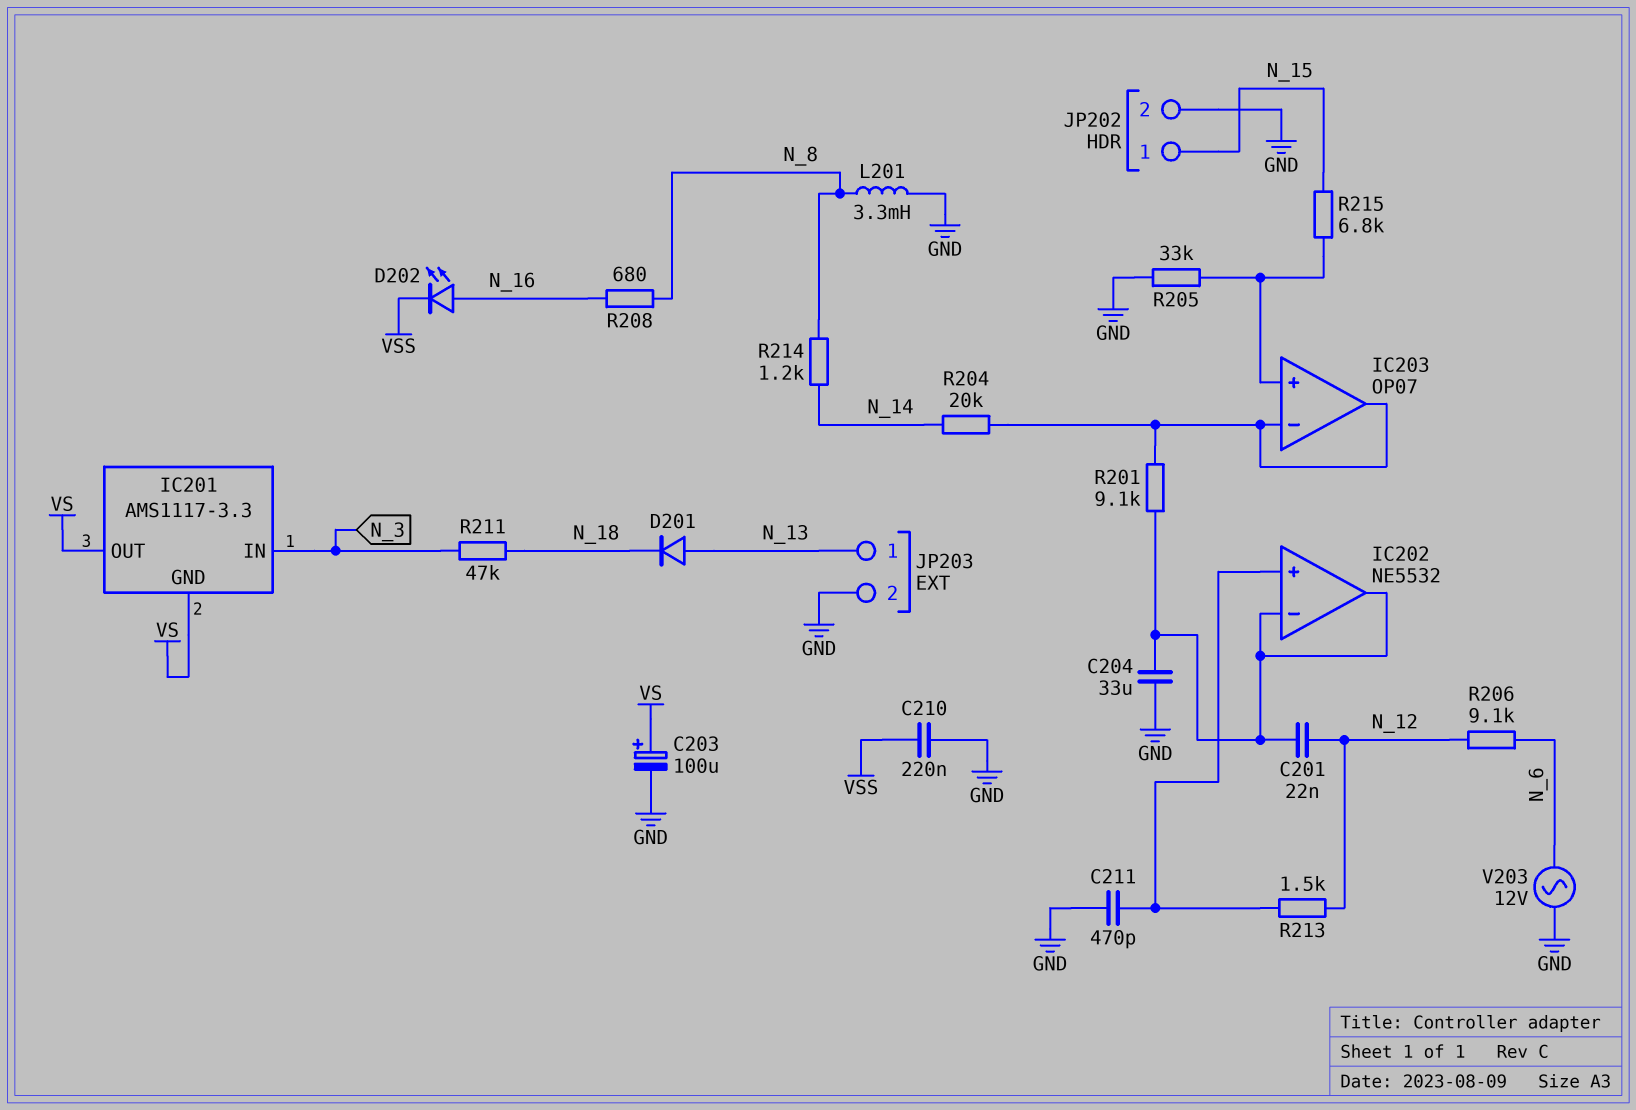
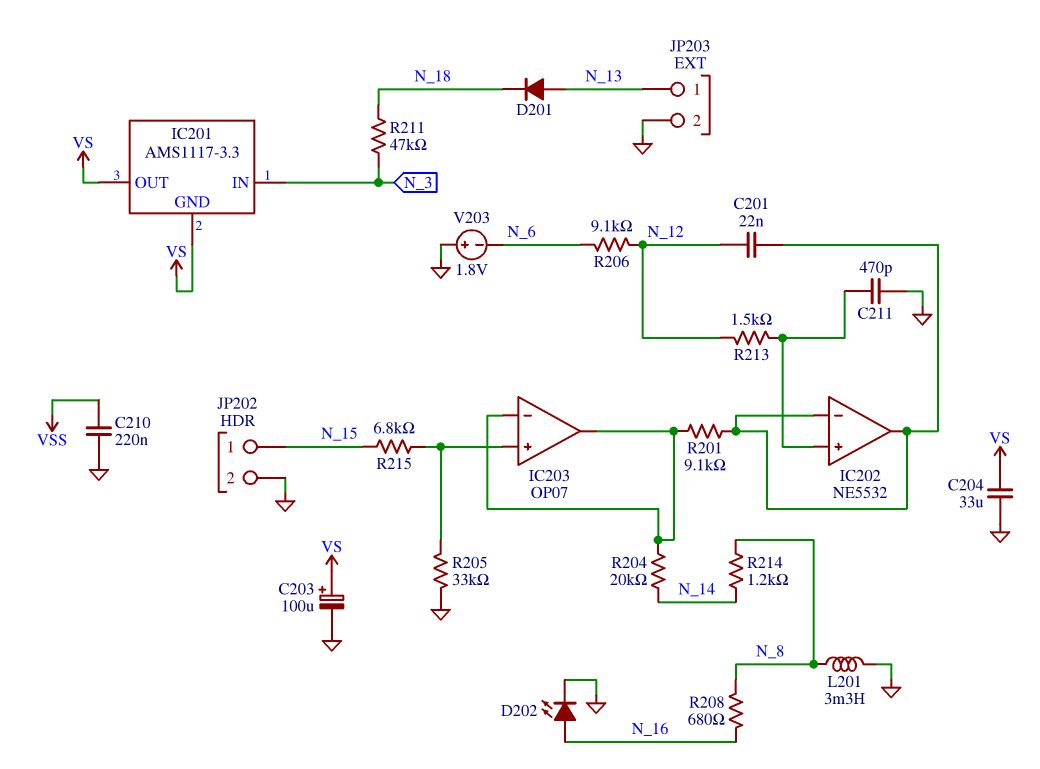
C204: 33uF (GND, IC202/in-) -> 33uF (GND, VS)
D202: LED (A N_16, K VSS) -> LED (A N_16, K GND)
V203: AC 12V (GND, N_6) -> 1.8V (plus GND, minus N_6)

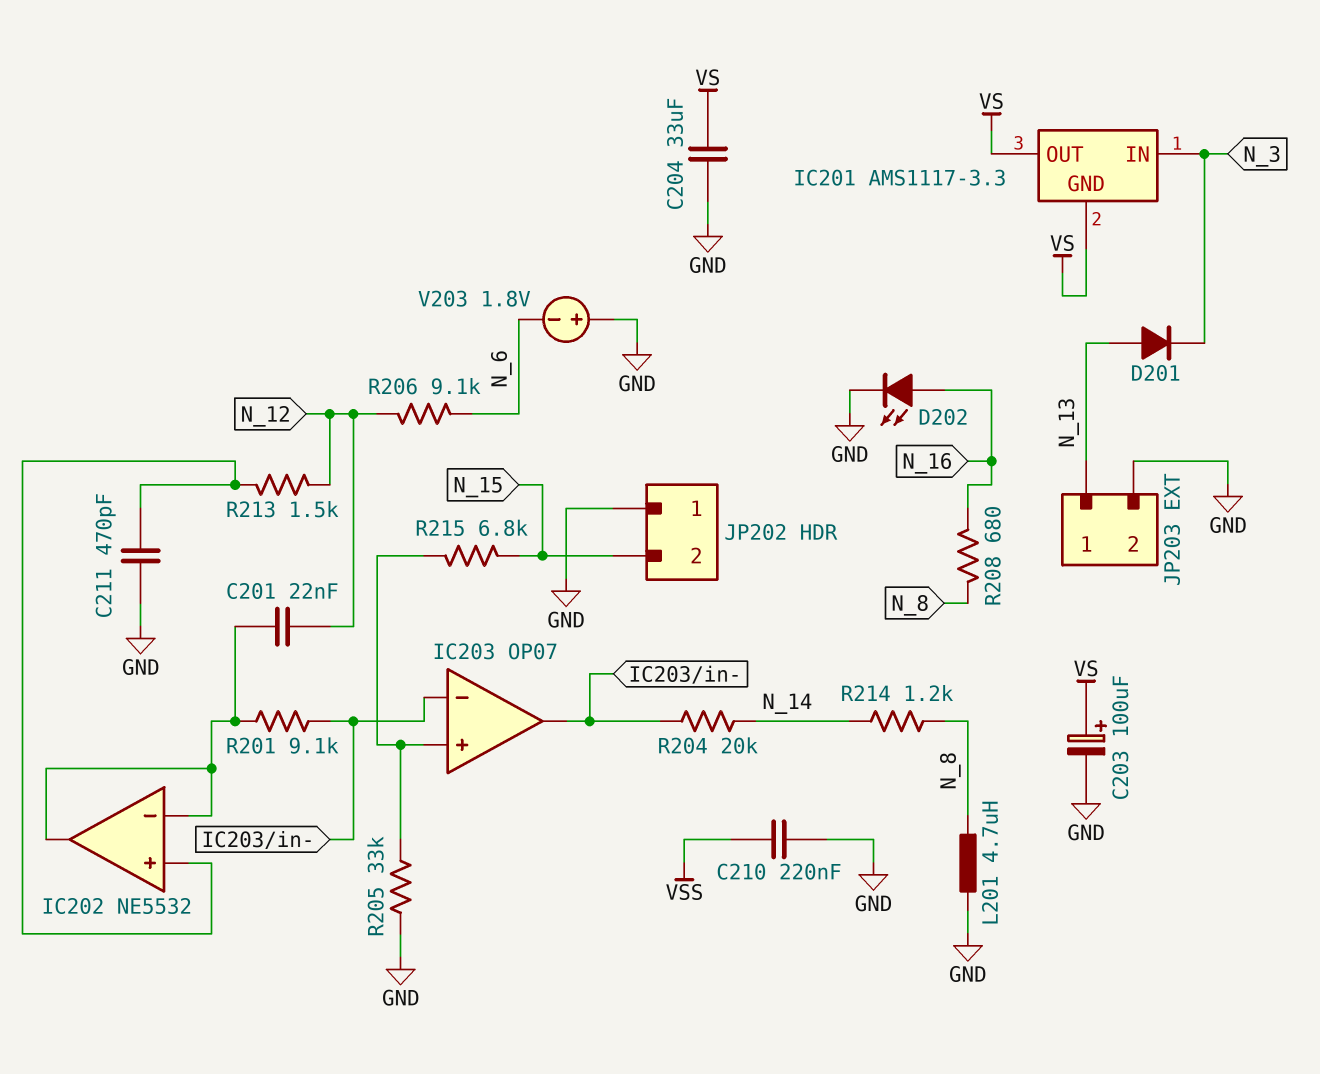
D201: diode (A N_13, K N_18) -> diode (A N_13, K N_3)
JP202 pin 1: N_15 -> GND
JP202 pin 2: GND -> N_15
L201: 3.3mH (GND, N_8) -> 4.7uH (GND, N_8)
R211: 47k (N_3, N_18) -> none

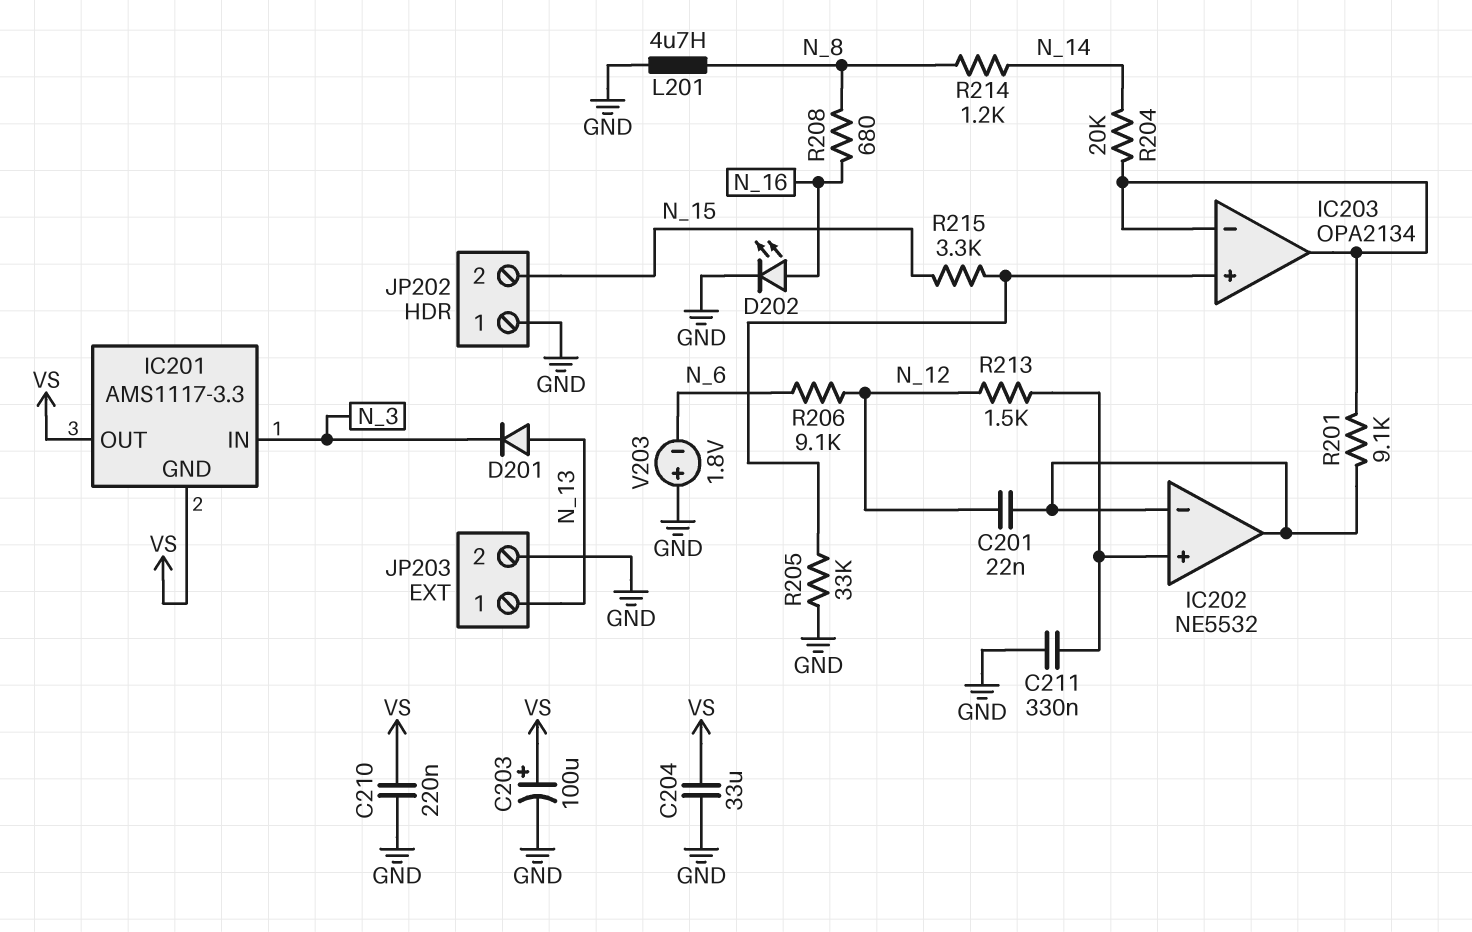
C210: 220nF (GND, VSS) -> 220nF (GND, VS)
C211: 470pF (GND, IC202/in+) -> 330nF (GND, IC202/in+)
IC203: OP07 -> OPA2134
R215: 6.8k (IC203/in+, N_15) -> 3.3k (IC203/in+, N_15)

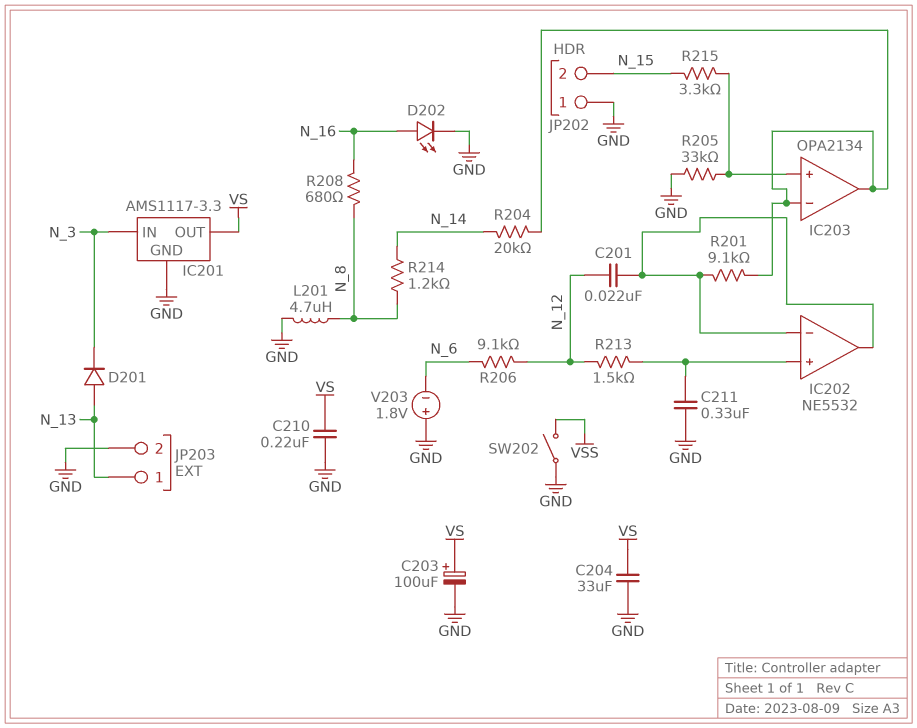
IC201 pin GND: VS -> GND
SW202: none -> switch (GND, VSS)

